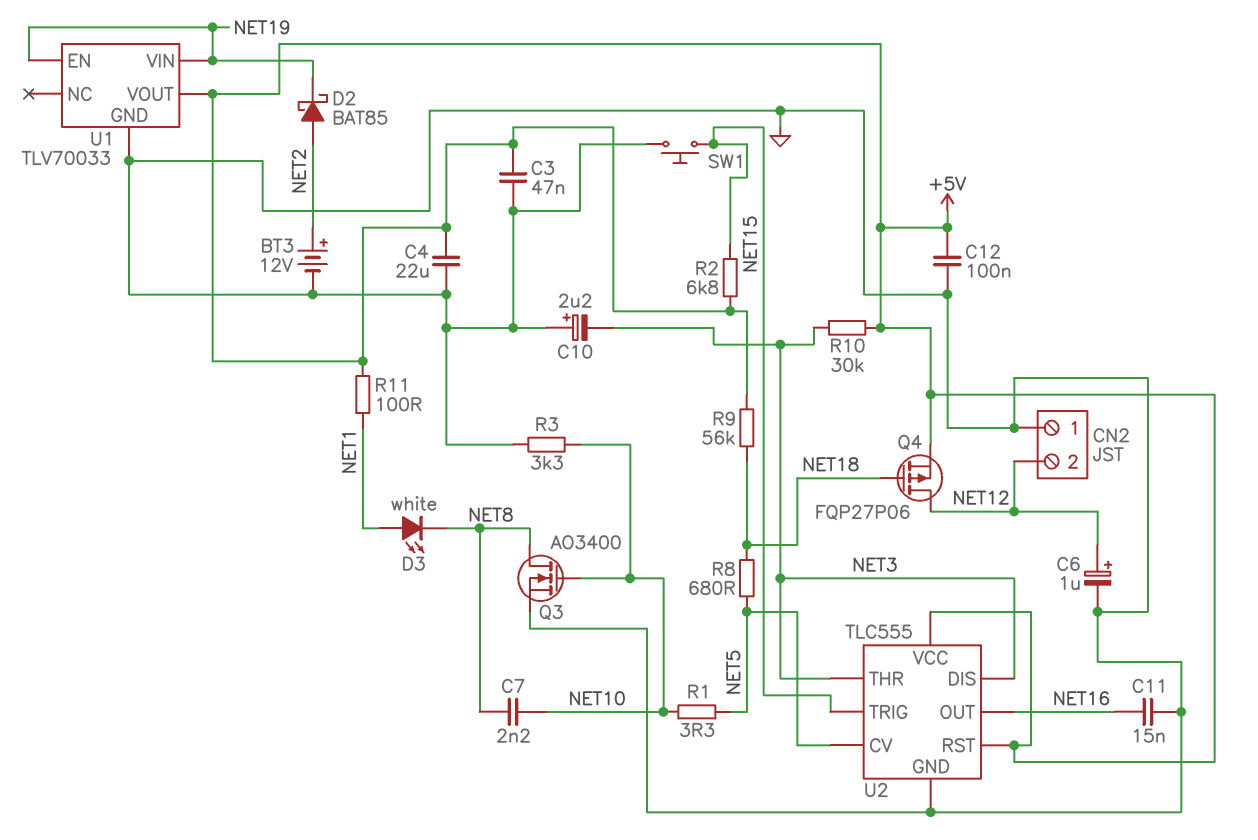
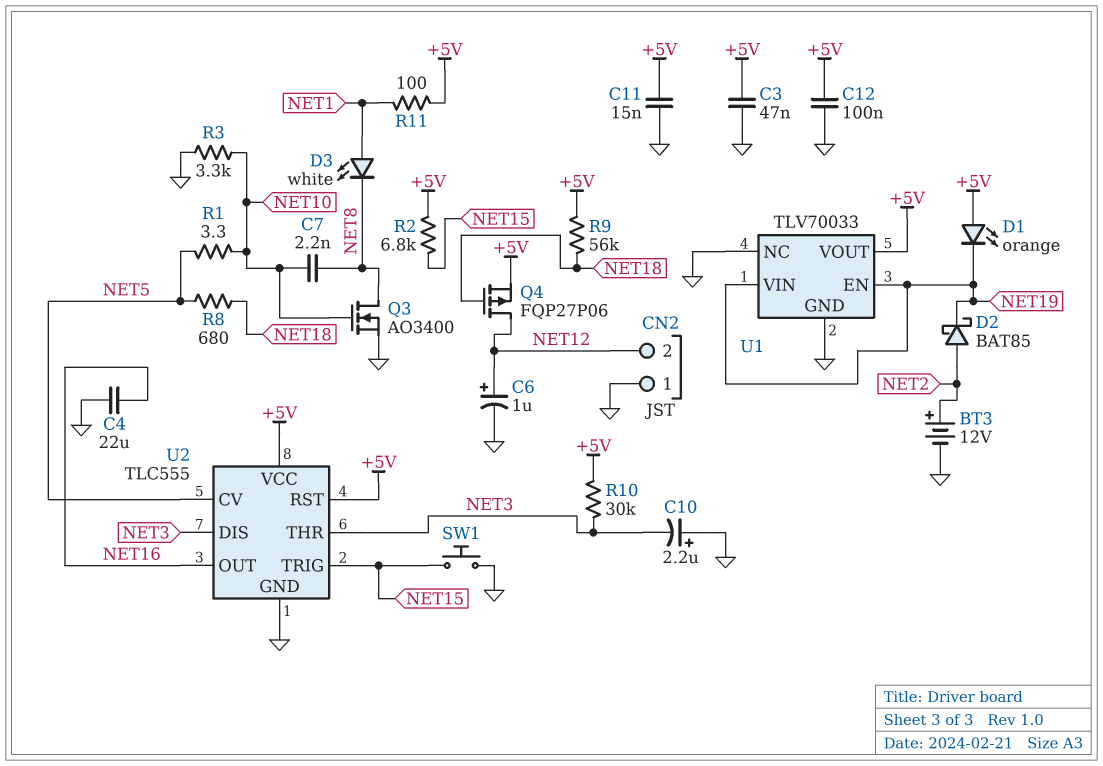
C4: 22uF (+5V, GND) -> 22uF (GND, NET16)
C11: 15nF (GND, NET16) -> 15nF (+5V, GND)
D1: none -> LED orange (A +5V, K NET19)
U1 pin NC: none -> GND

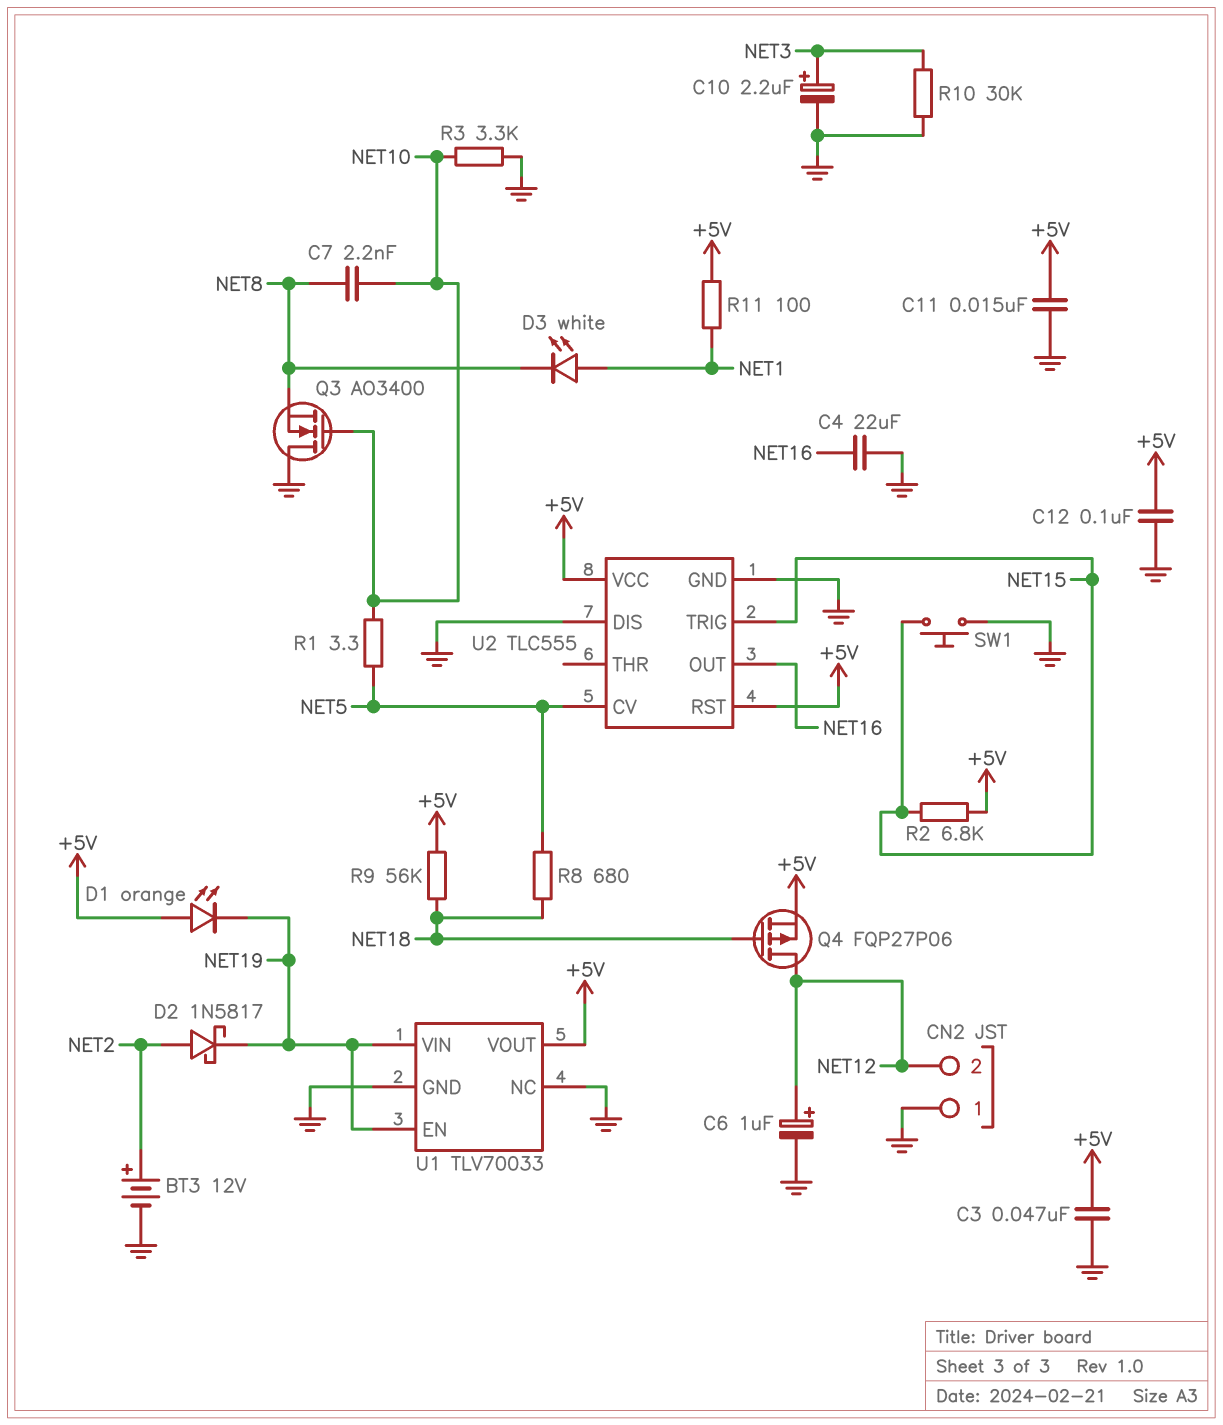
C10: 2.2uF (plus GND, minus NET3) -> 2.2uF (plus NET3, minus GND)
D2: schottky BAT85 (A NET2, K NET19) -> schottky 1N5817 (A NET2, K NET19)
Q3: NMOS AO3400 (G NET10, D NET8, S GND) -> NMOS AO3400 (G NET10, D GND, S NET8)
R10: 30k (+5V, NET3) -> 30k (GND, NET3)
U2 pin DIS: NET3 -> GND
U2 pin THR: NET3 -> none

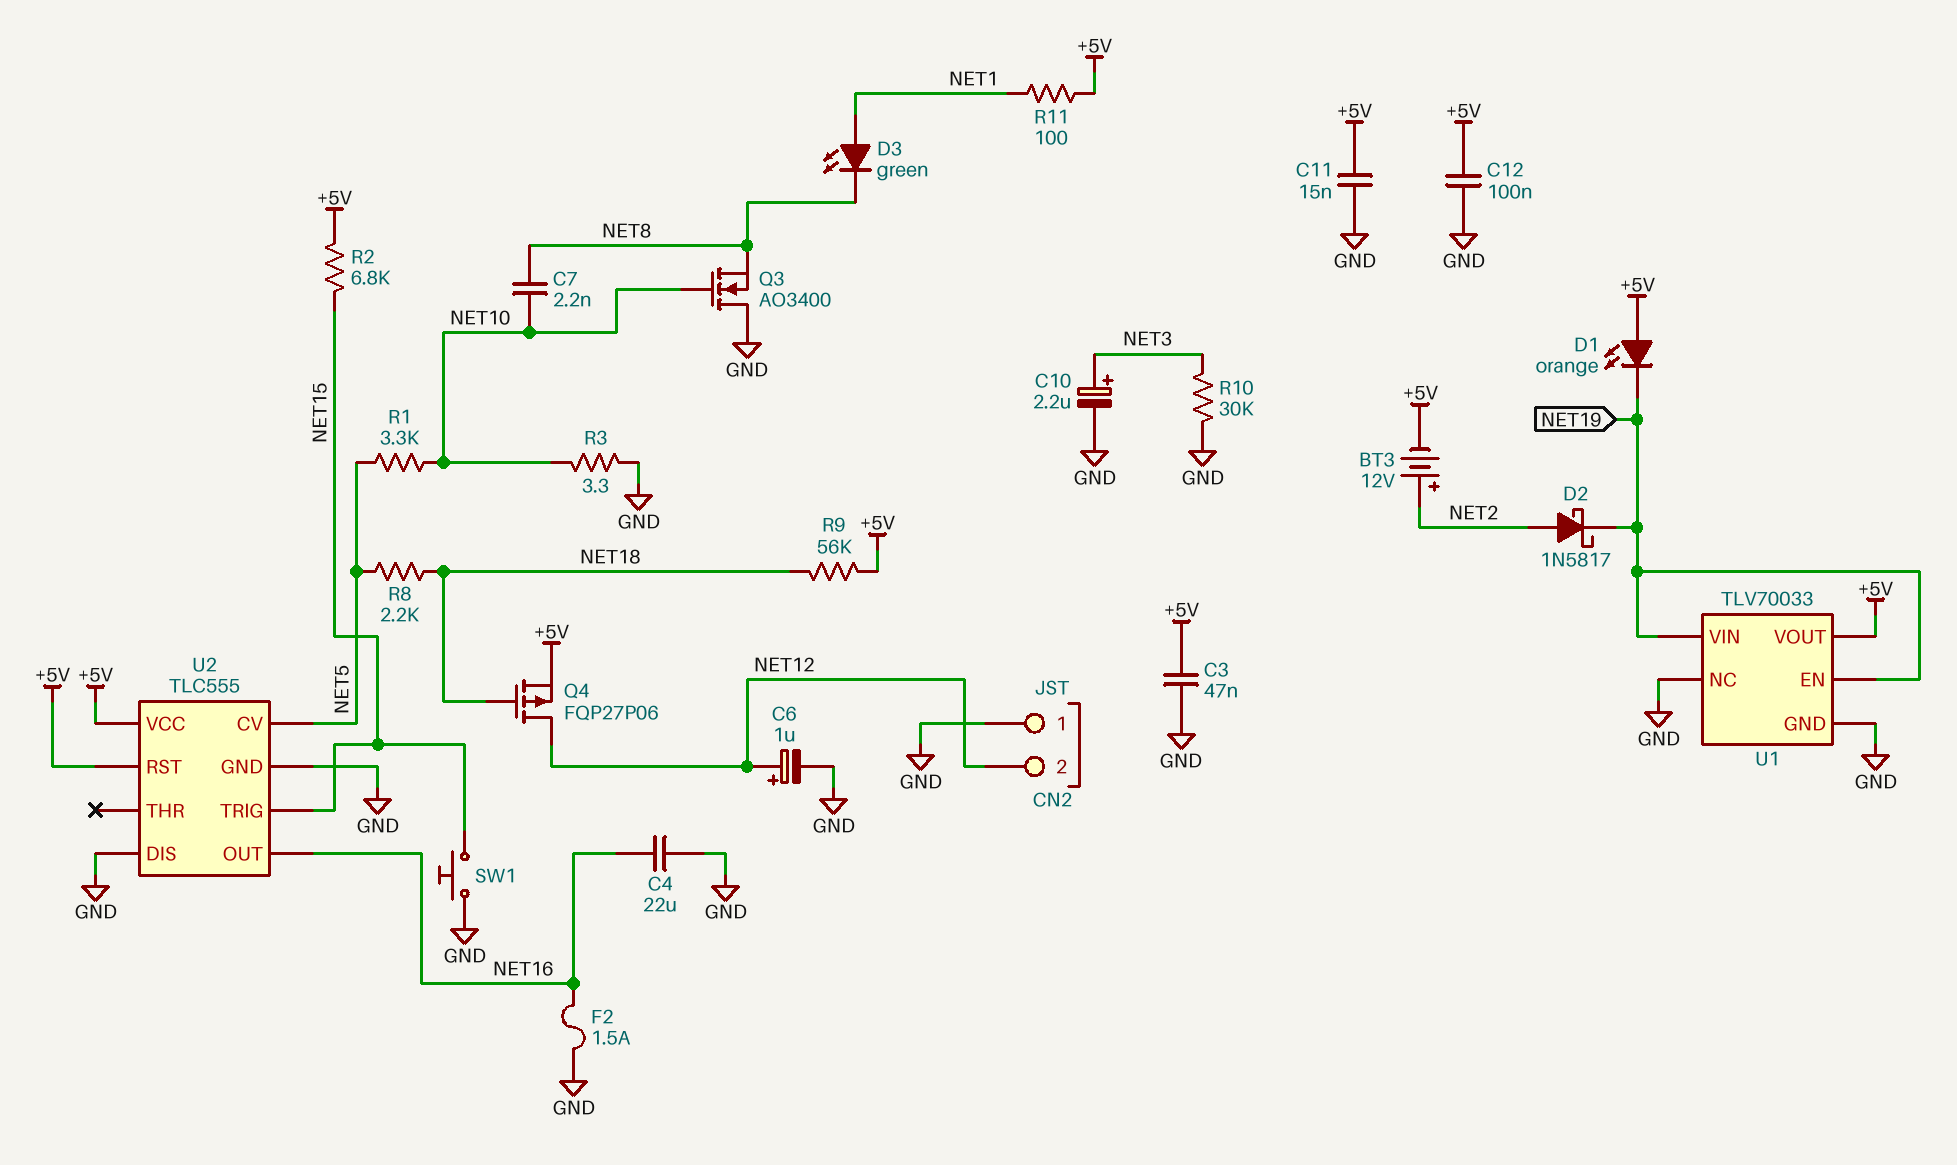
BT3: 12V (plus NET2, minus GND) -> 12V (plus NET2, minus +5V)
D3: LED white (A NET1, K NET8) -> LED green (A NET1, K NET8)
F2: none -> 1.5A (GND, NET16)
R1: 3.3 (NET5, NET10) -> 3.3k (NET5, NET10)
R3: 3.3k (GND, NET10) -> 3.3 (GND, NET10)
R8: 680 (NET5, NET18) -> 2.2k (NET5, NET18)

